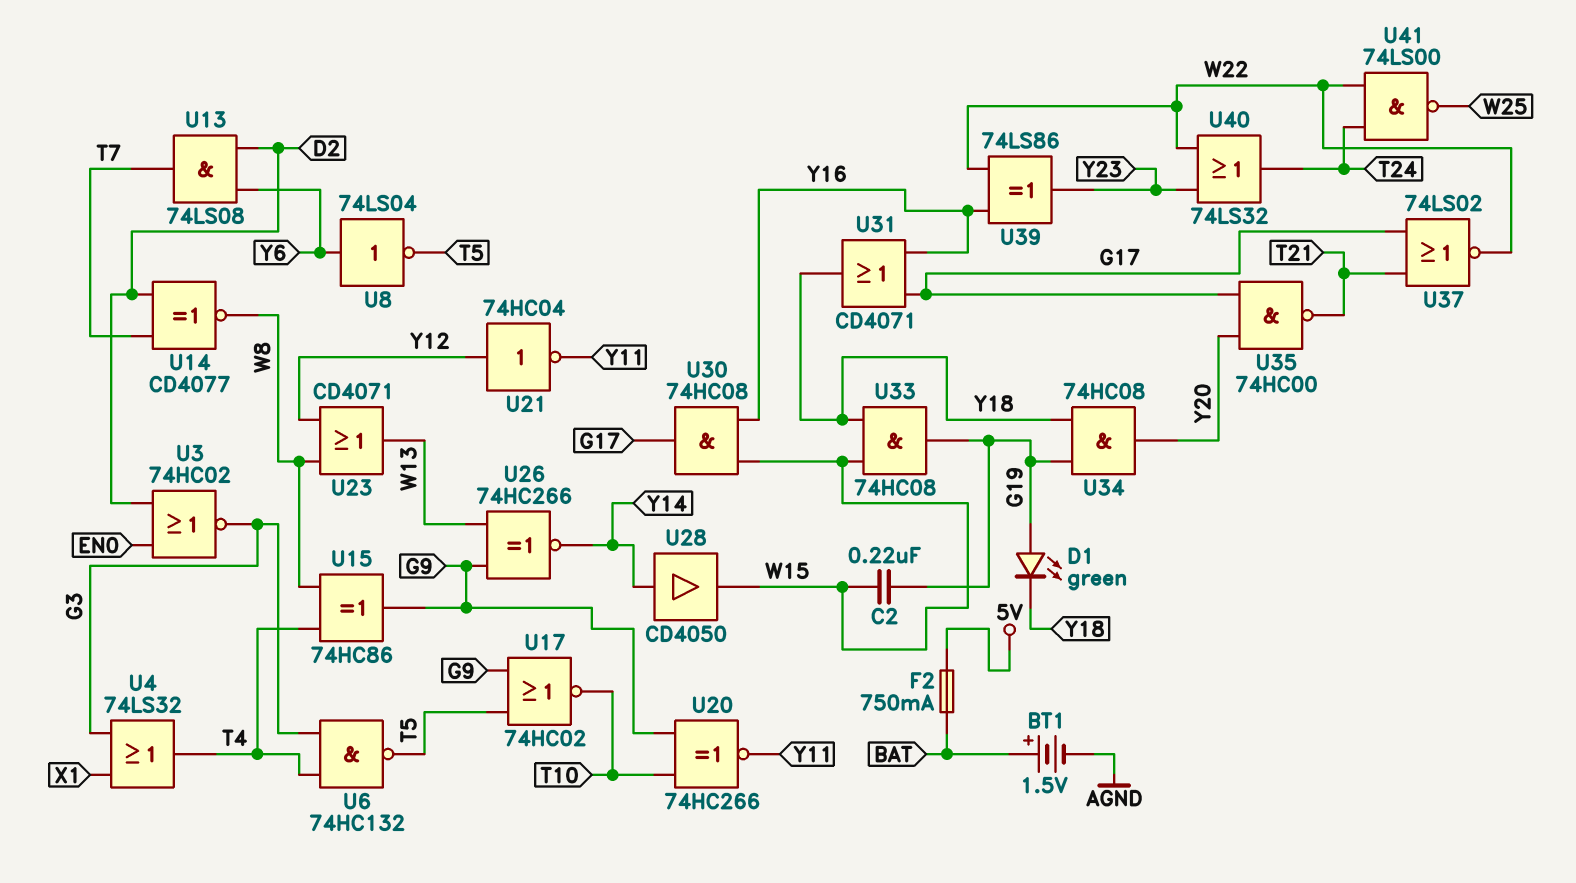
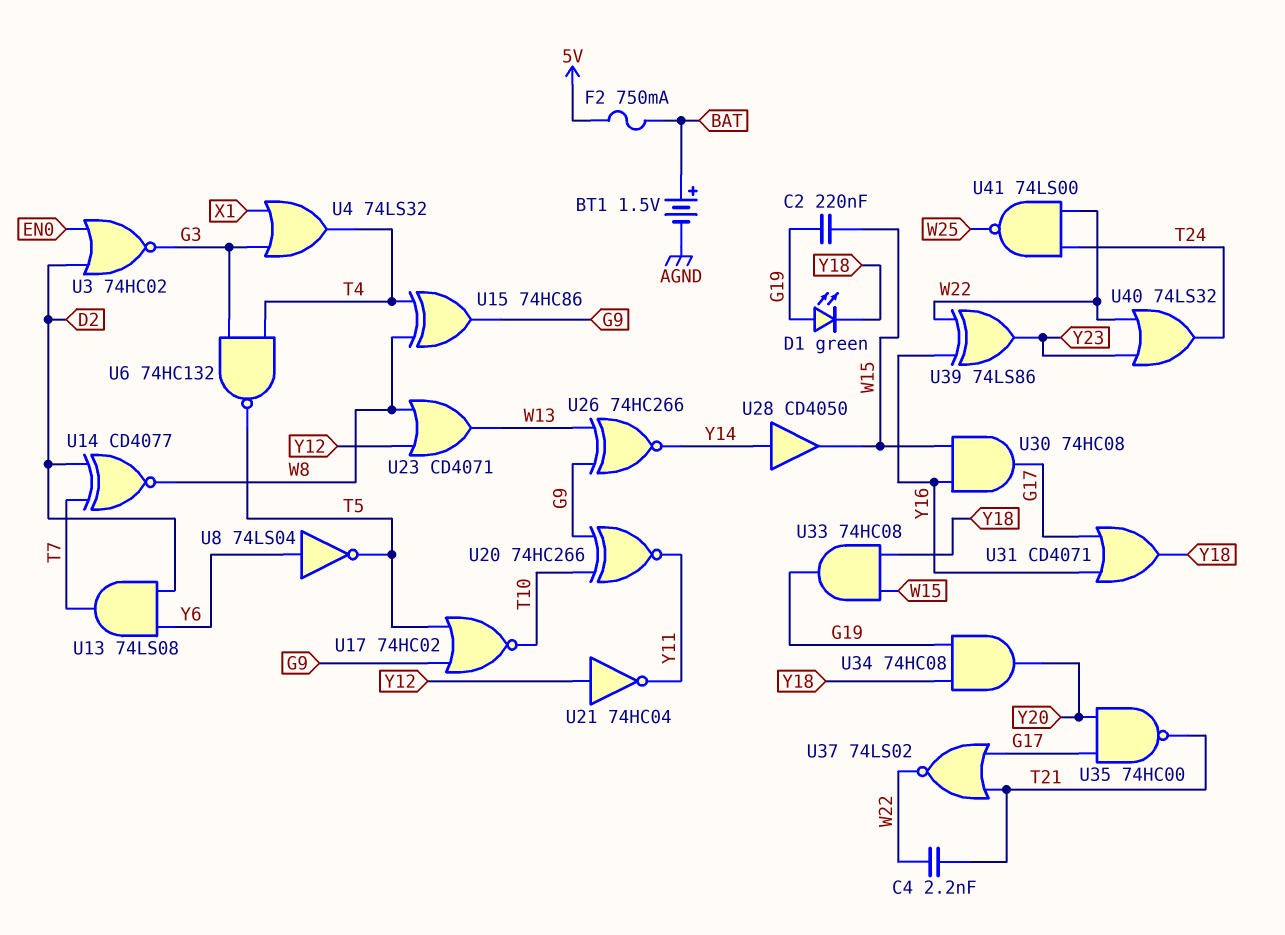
C4: none -> 2.2nF (T21, W22)

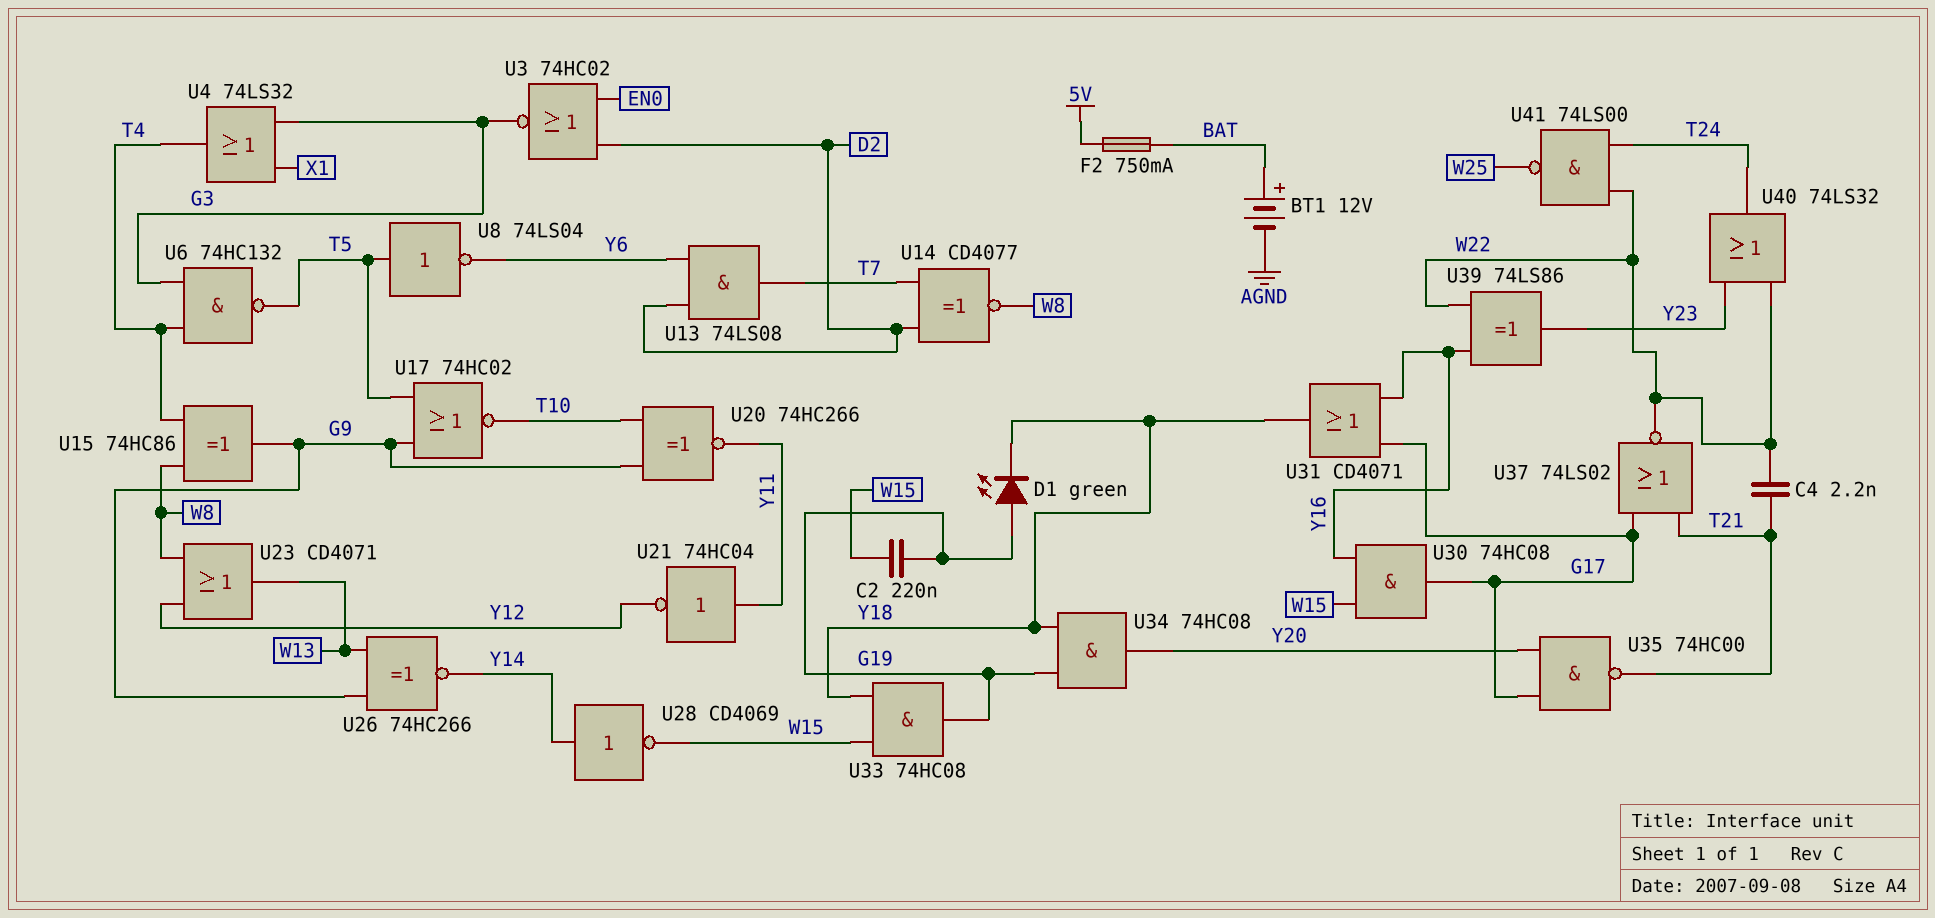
BT1: 1.5V (plus BAT, minus AGND) -> 12V (plus BAT, minus AGND)
U8: NOT 74LS04 (in Y6, out T5) -> NOT 74LS04 (in T5, out Y6)
U21: NOT 74HC04 (in Y12, out Y11) -> NOT 74HC04 (in Y11, out Y12)
U28: buffer CD4050 (in Y14, out W15) -> NOT CD4069 (in Y14, out W15)

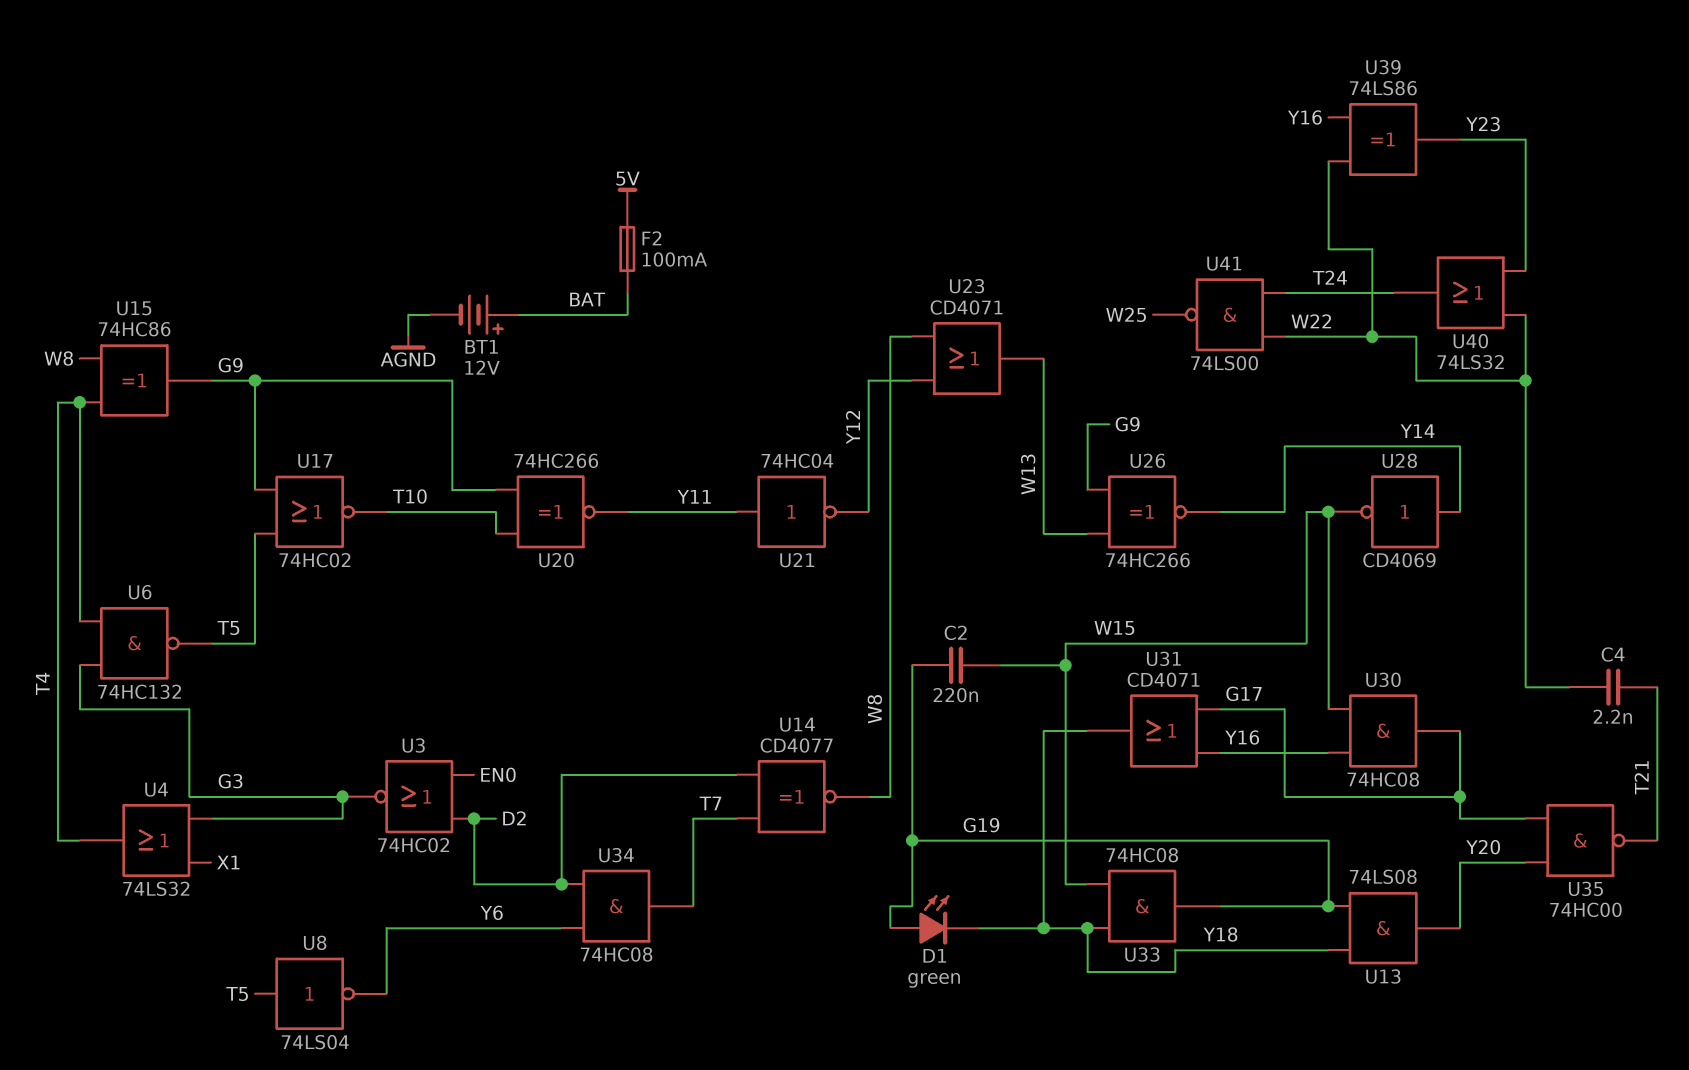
F2: 750mA (5V, BAT) -> 100mA (5V, BAT)
U13: AND 74LS08 (in D2, in Y6, out T7) -> AND 74LS08 (in G19, in Y18, out Y20)
U34: AND 74HC08 (in G19, in Y18, out Y20) -> AND 74HC08 (in D2, in Y6, out T7)
U37: NOR 74LS02 (in G17, in T21, out W22) -> none

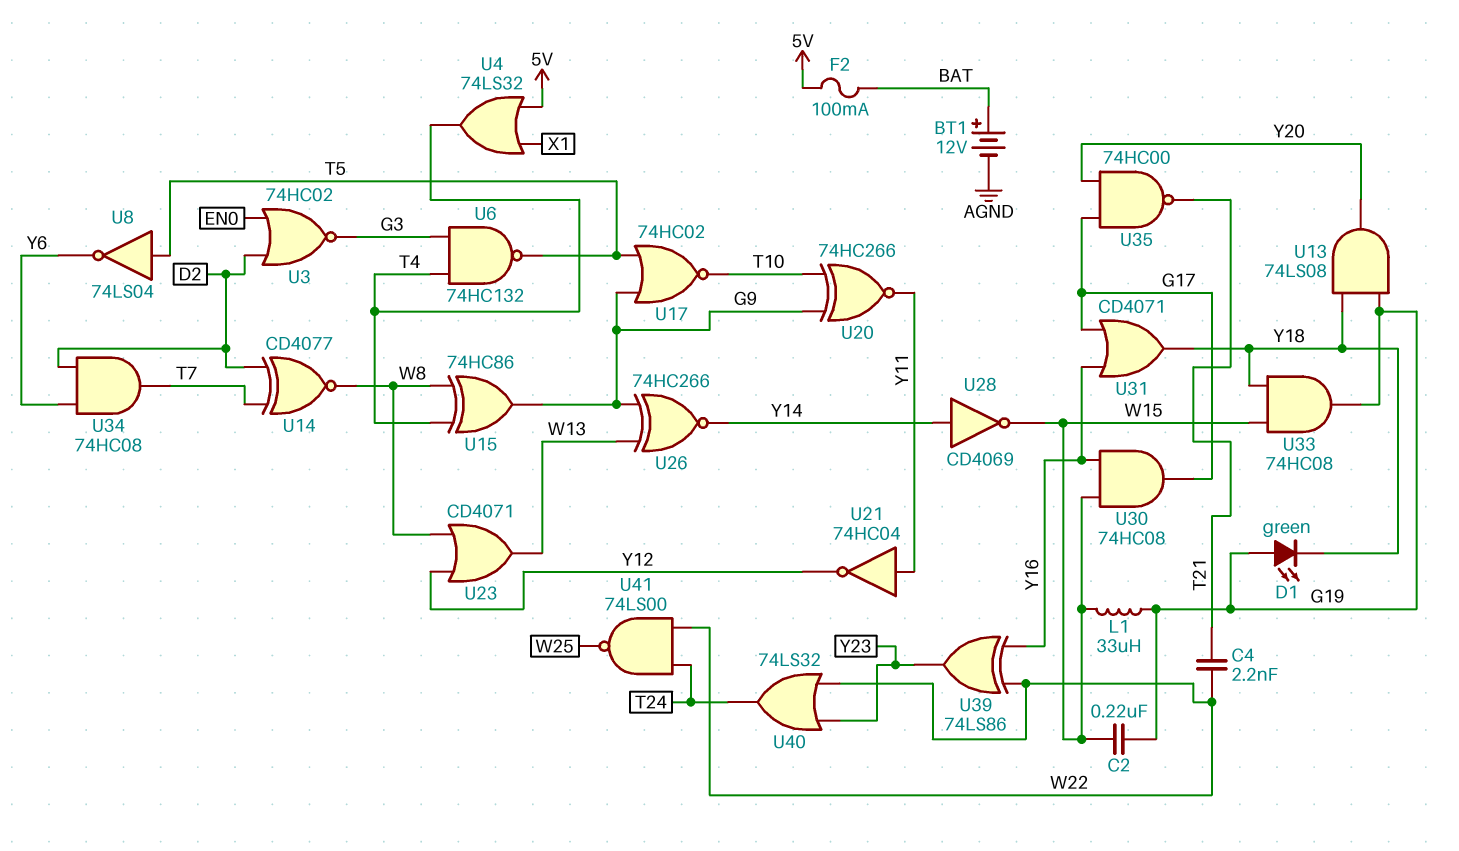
L1: none -> 33uH (G19, W15)
U4: OR 74LS32 (in G3, in X1, out T4) -> OR 74LS32 (in 5V, in X1, out T4)

